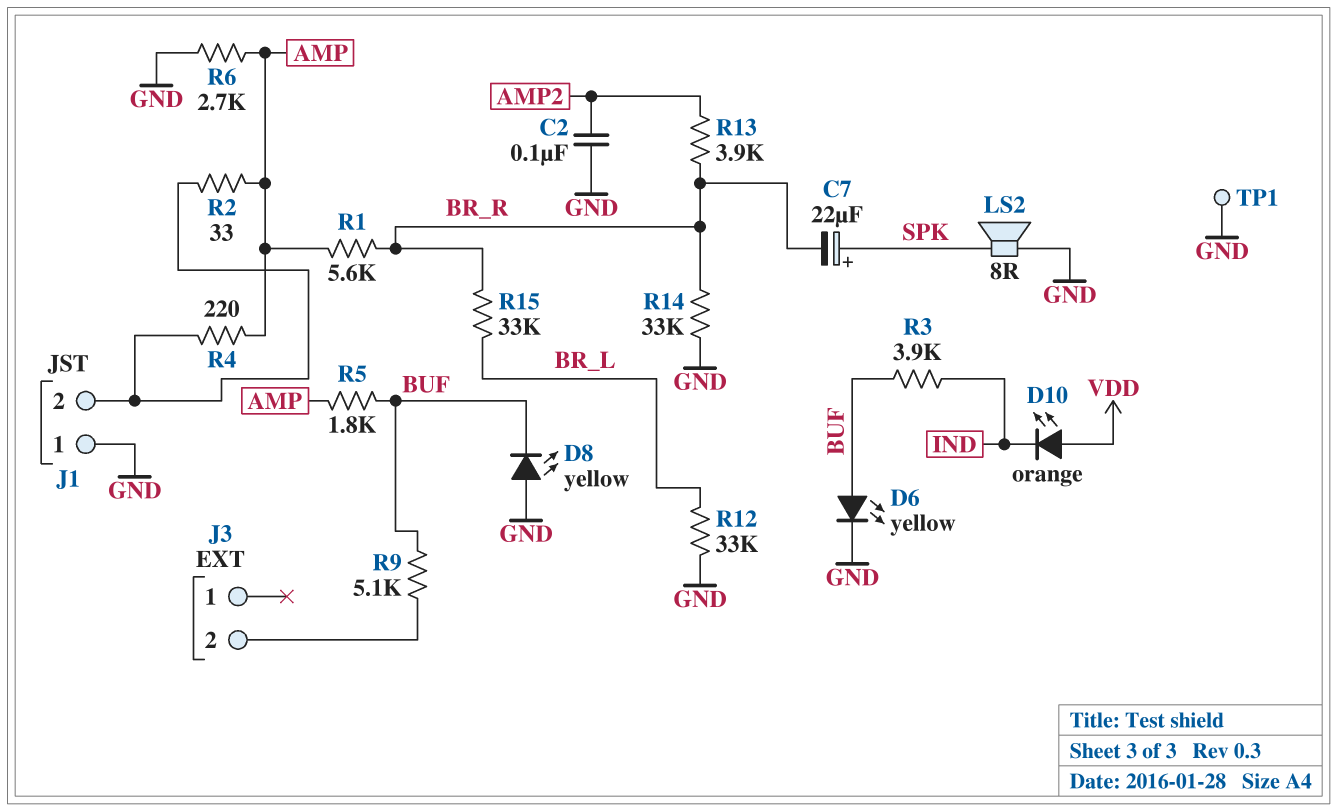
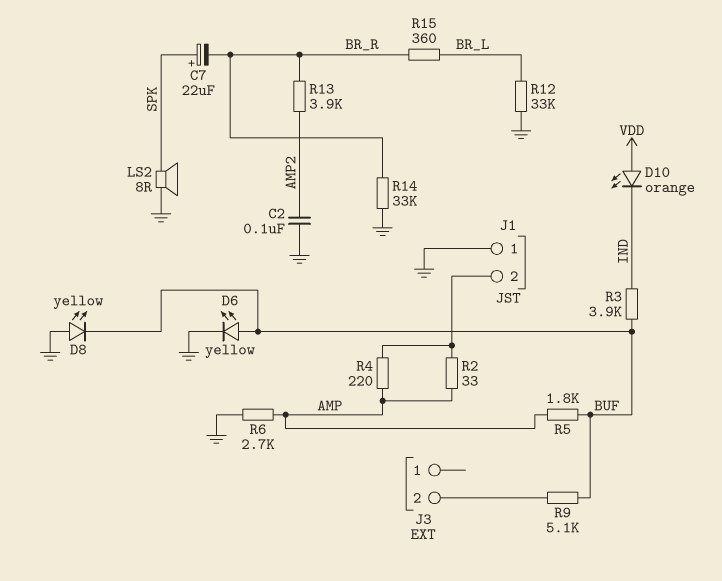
R1: 5.6k (AMP, BR_R) -> none
R15: 33k (BR_L, BR_R) -> 360 (BR_L, BR_R)
TP1: test point (GND) -> none

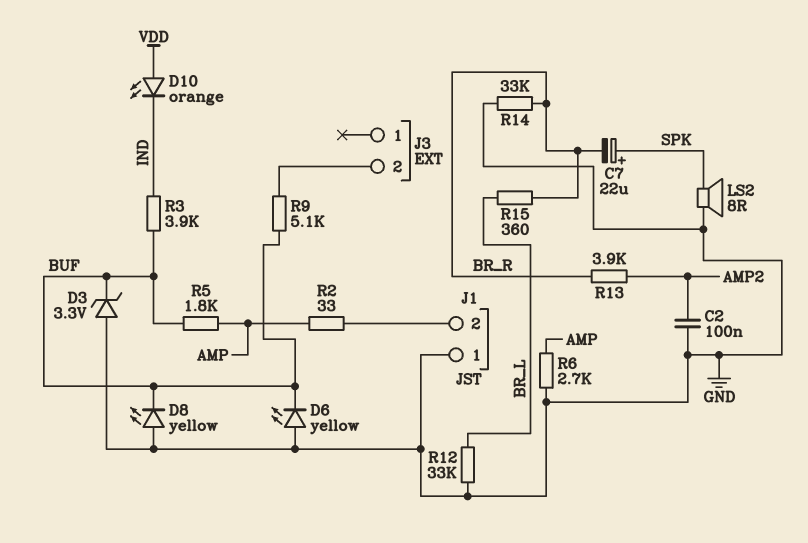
D3: none -> zener 3.3V (A GND, K BUF)
D6: LED yellow (A BUF, K GND) -> LED yellow (A GND, K BUF)
R4: 220 (AMP, J1/2) -> none

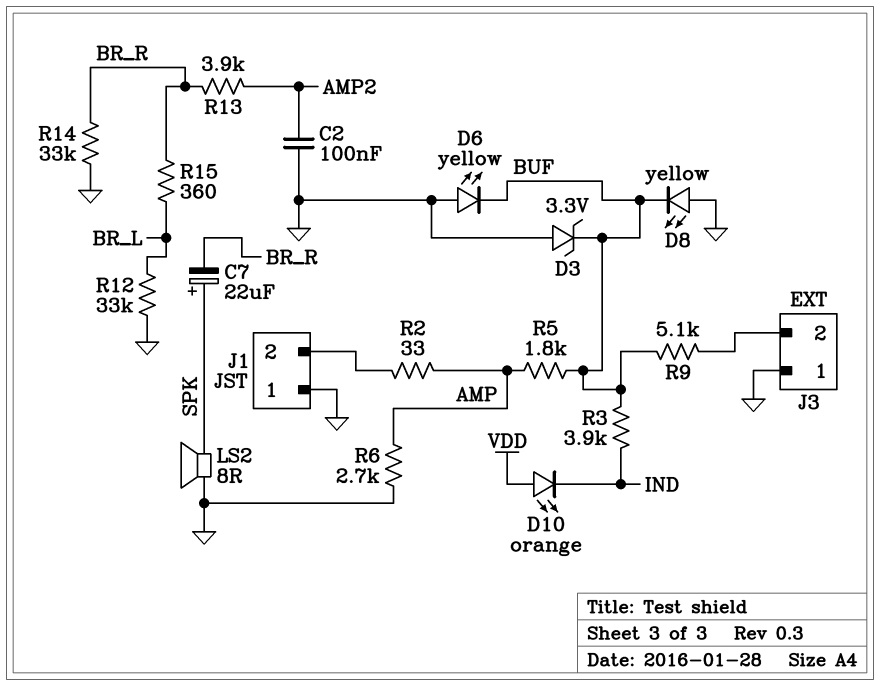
J3 pin 1: none -> GND

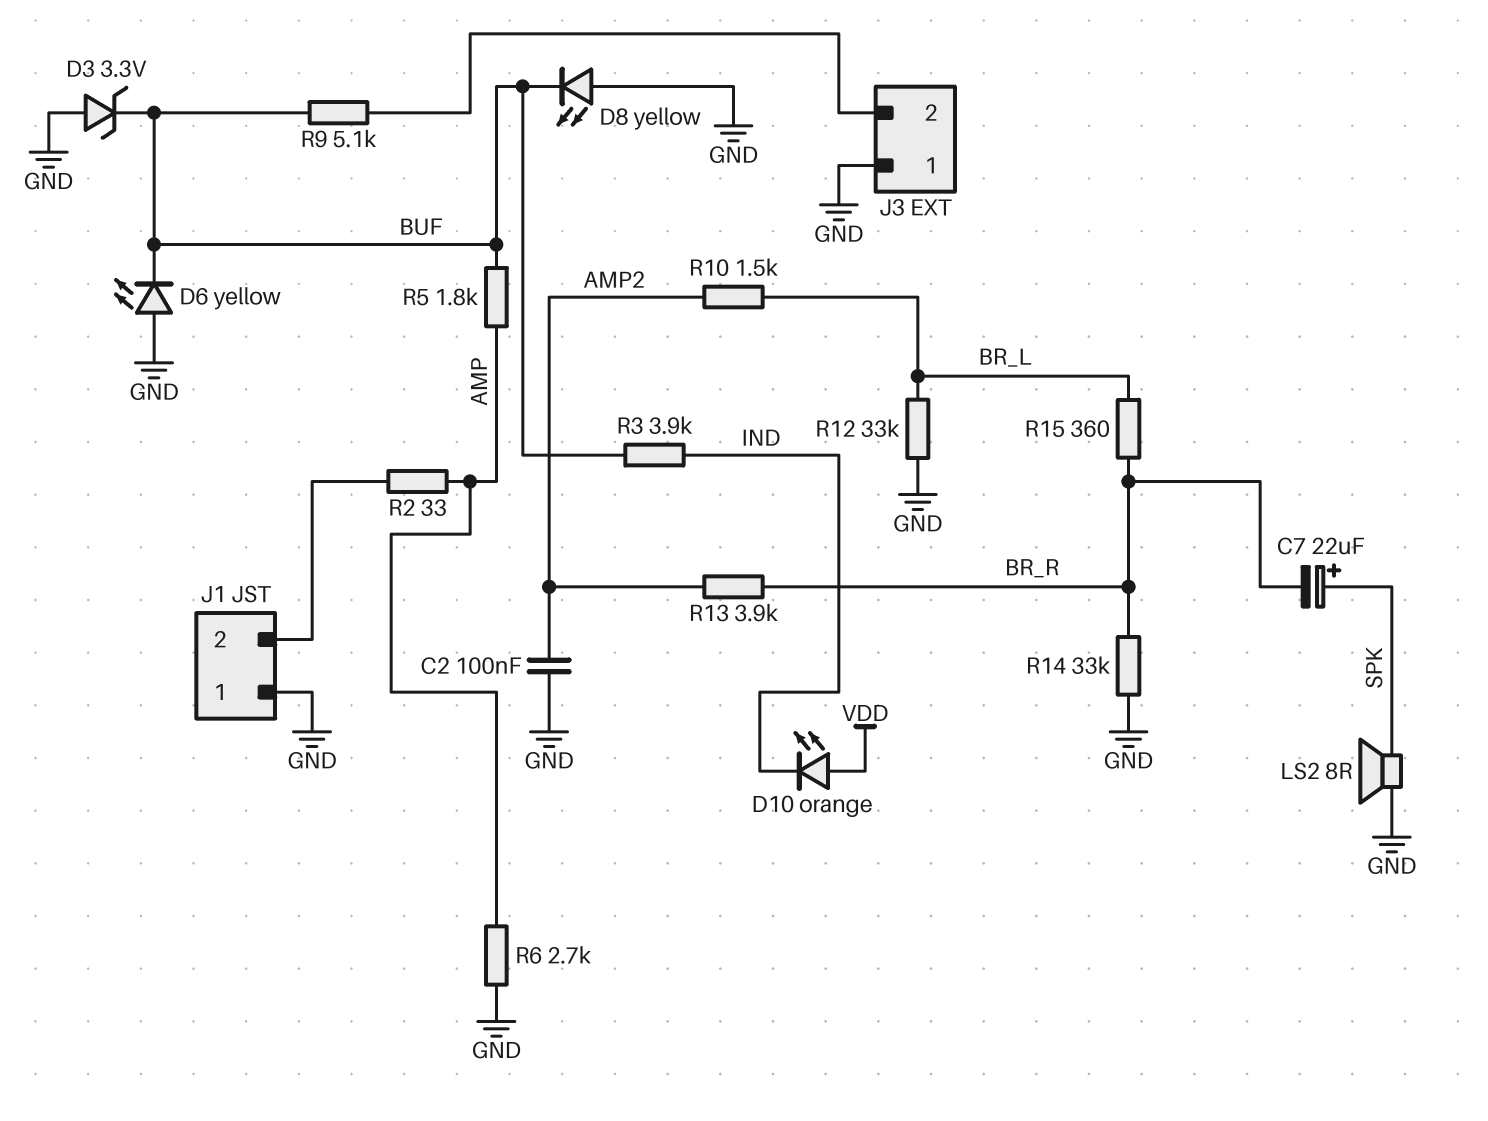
R10: none -> 1.5k (AMP2, BR_L)

